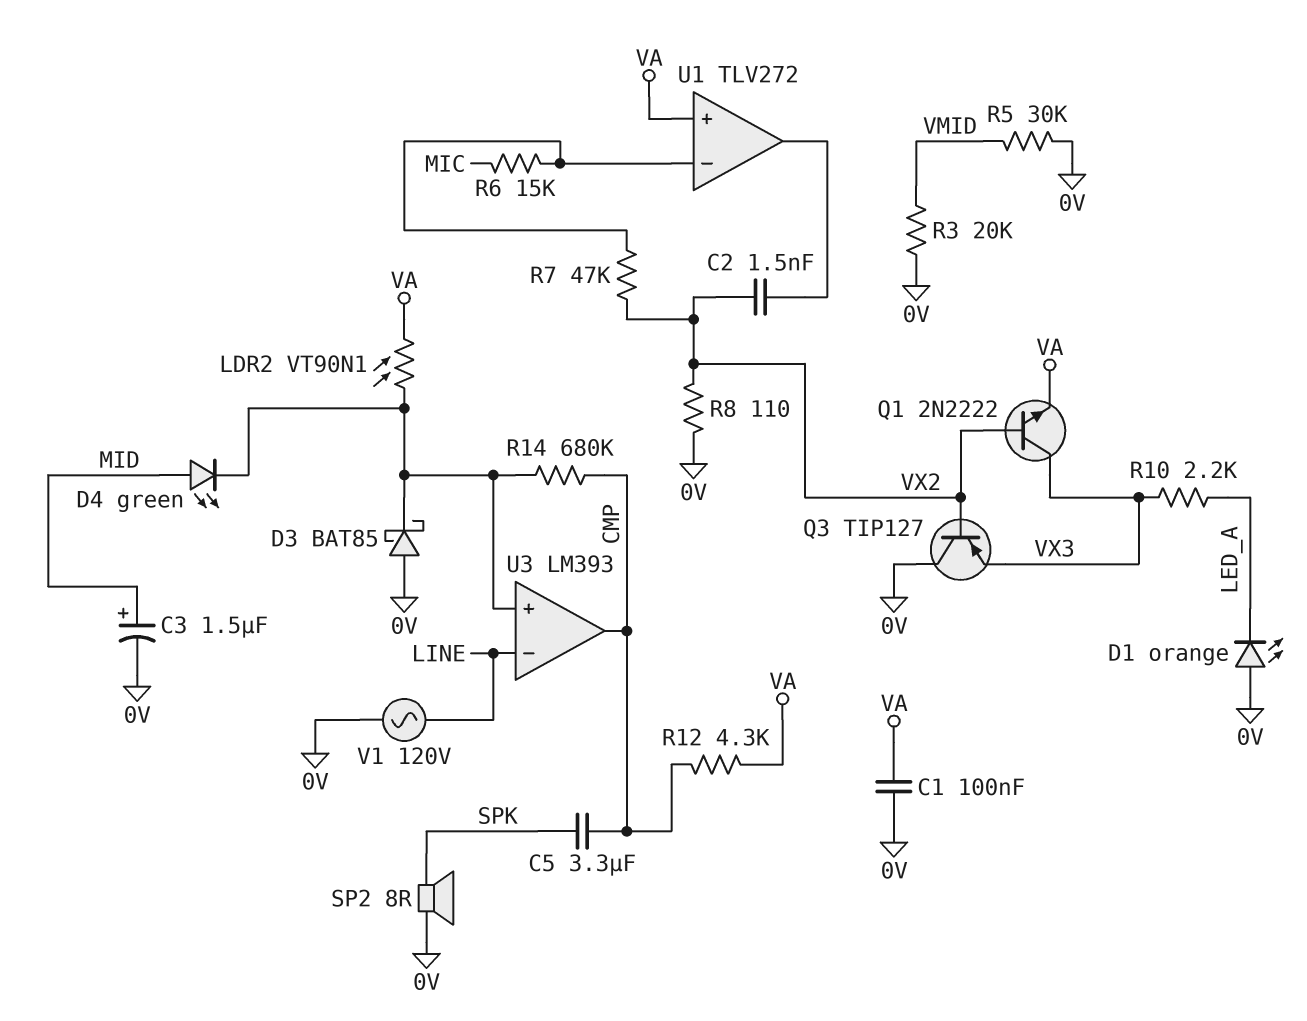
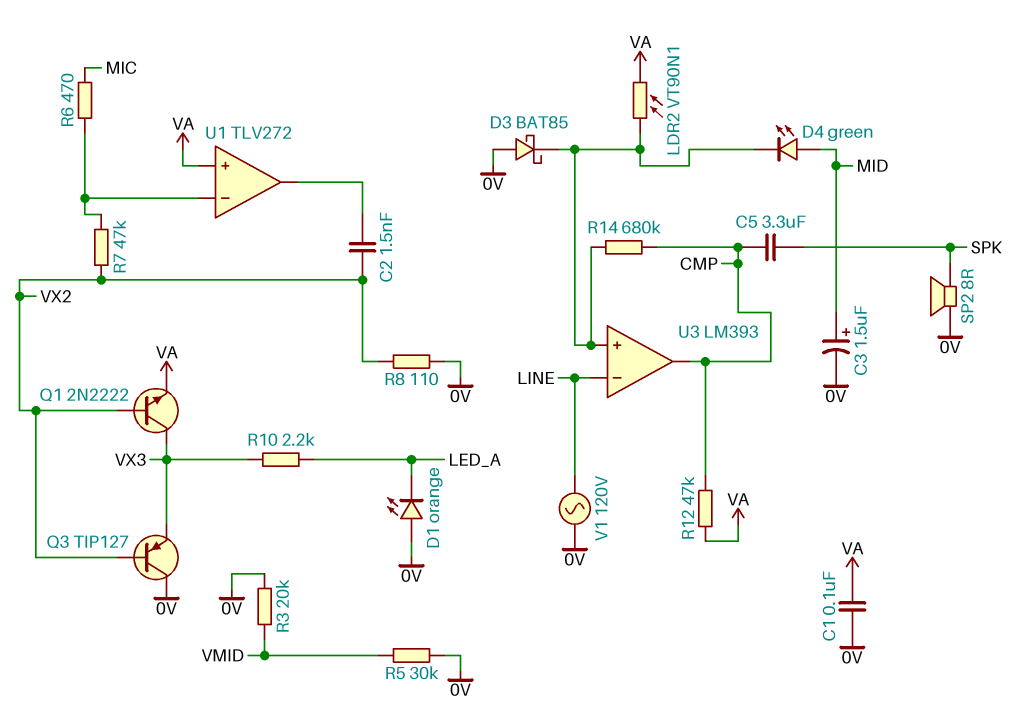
R6: 15k (MIC, U1/in-) -> 470 (MIC, U1/in-)
R12: 4.3k (CMP, VA) -> 47k (CMP, VA)

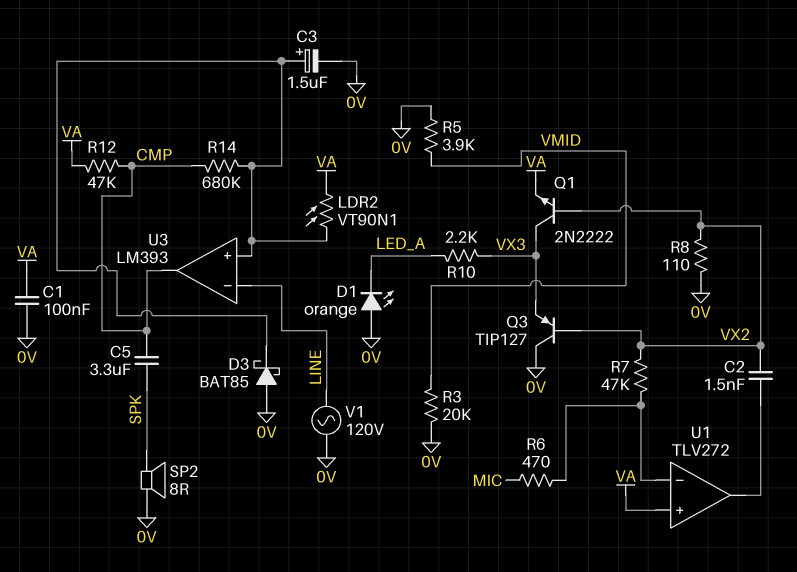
C3: 1.5uF (plus MID, minus 0V) -> 1.5uF (plus U3/in+, minus 0V)
D4: LED green (A MID, K U3/in+) -> none
R5: 30k (0V, VMID) -> 3.9k (0V, VMID)

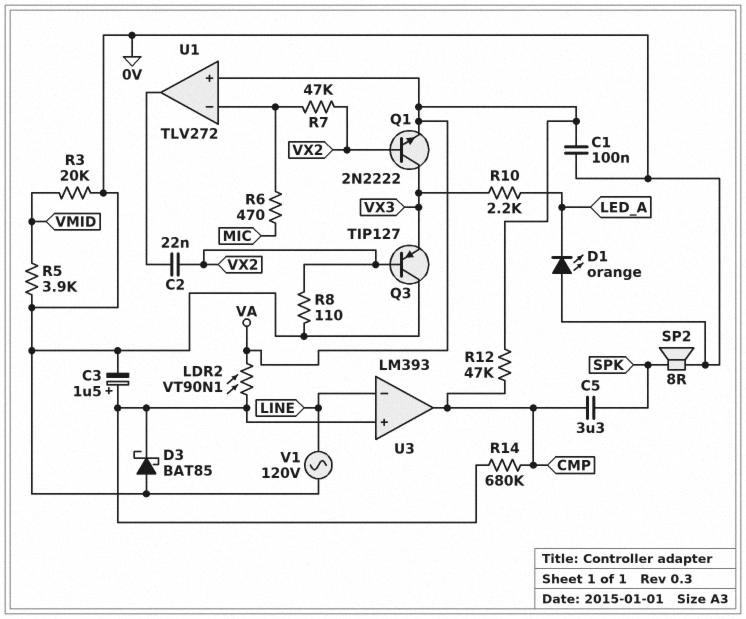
C2: 1.5nF (U1/out, VX2) -> 22nF (U1/out, VX2)

